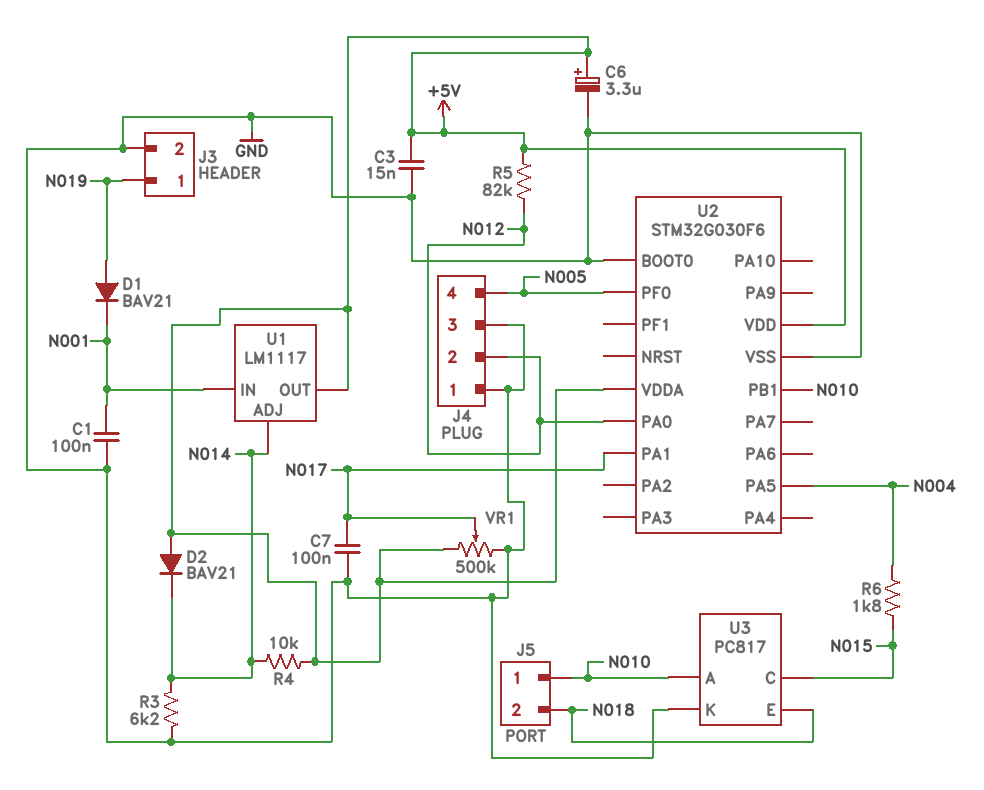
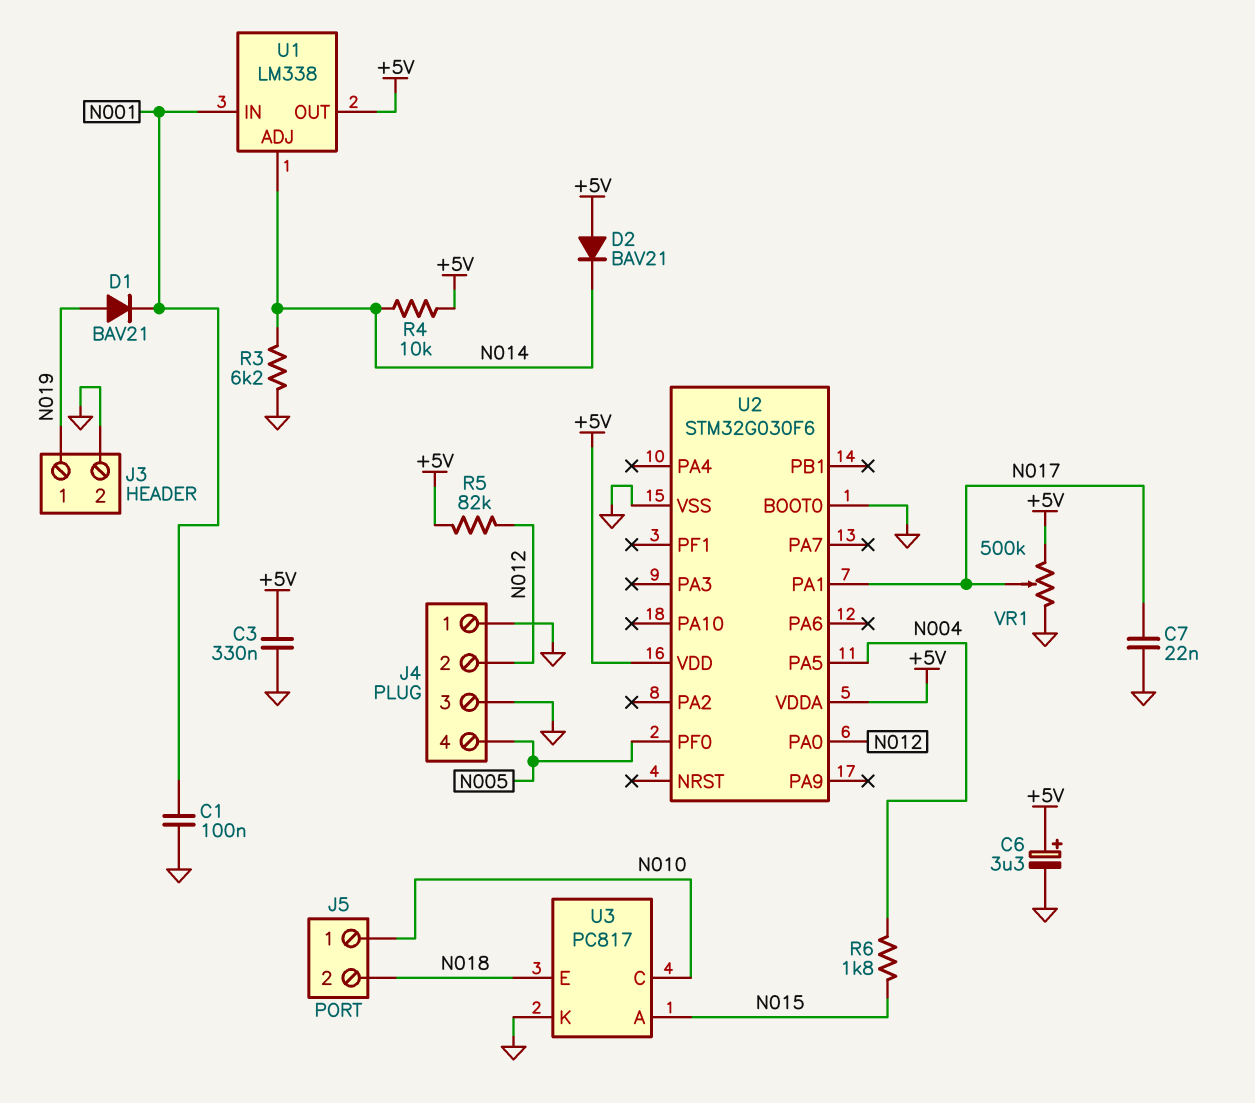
C3: 15nF (+5V, GND) -> 330nF (+5V, GND)
C7: 100nF (GND, N017) -> 22nF (GND, N017)
U1: LM1117 -> LM338
U2 pin PB1: N010 -> none
U3 pin A: N010 -> N015
U3 pin C: N015 -> N010

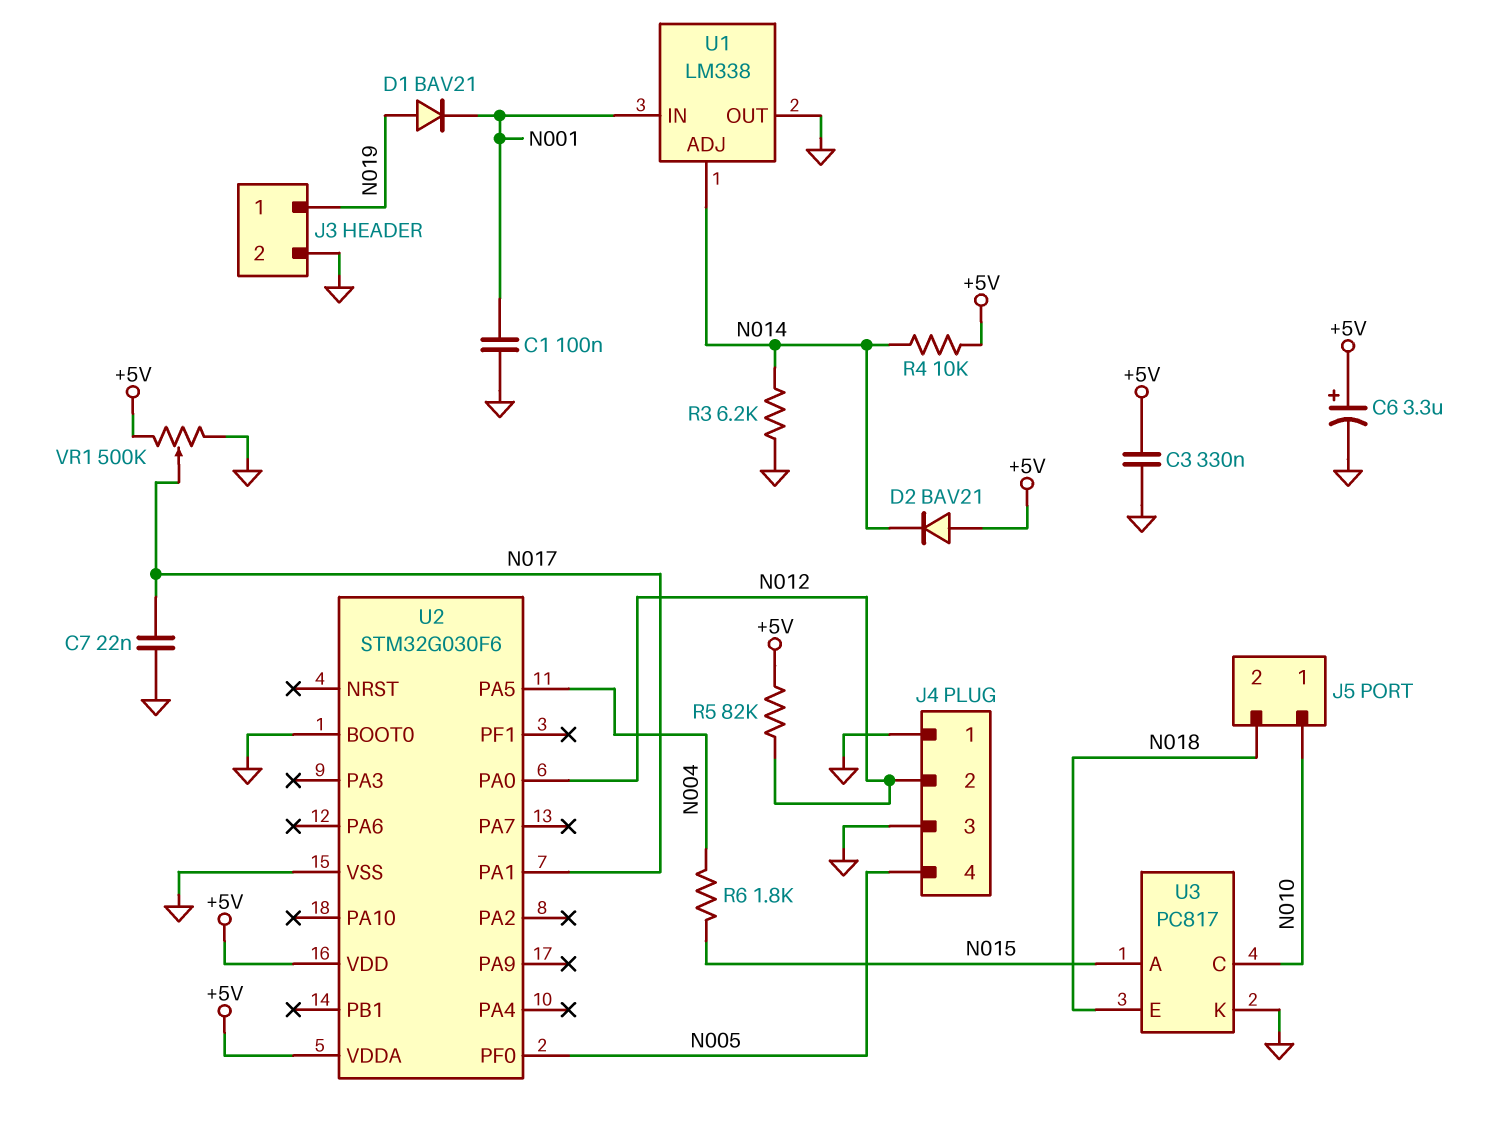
U1 pin OUT: +5V -> GND

